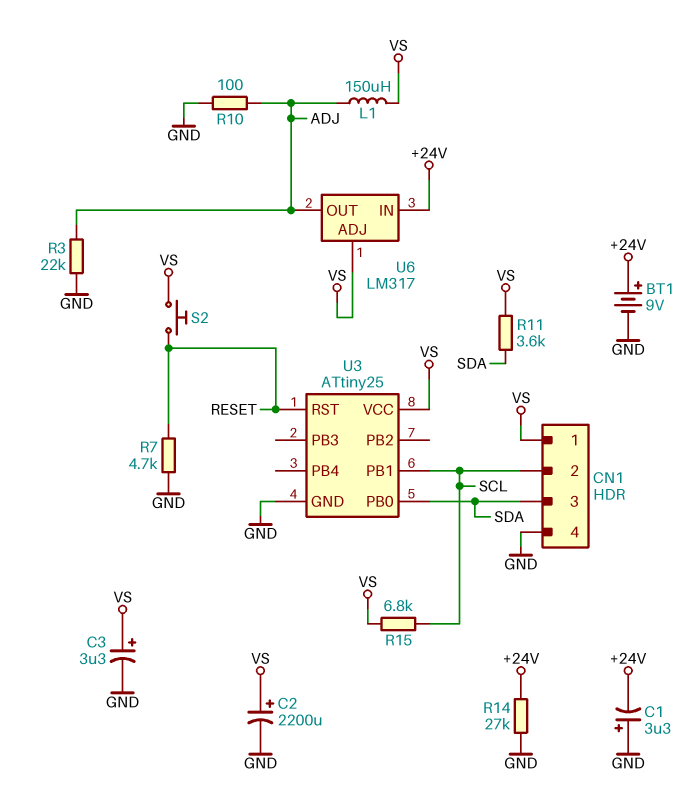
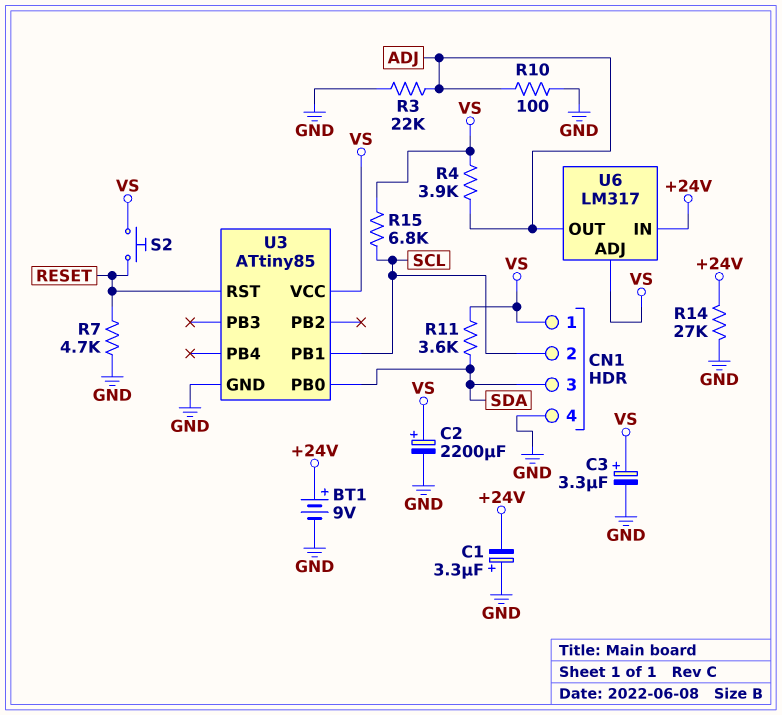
L1: 150uH (ADJ, VS) -> none
R4: none -> 3.9k (ADJ, VS)
U3: ATtiny25 -> ATtiny85

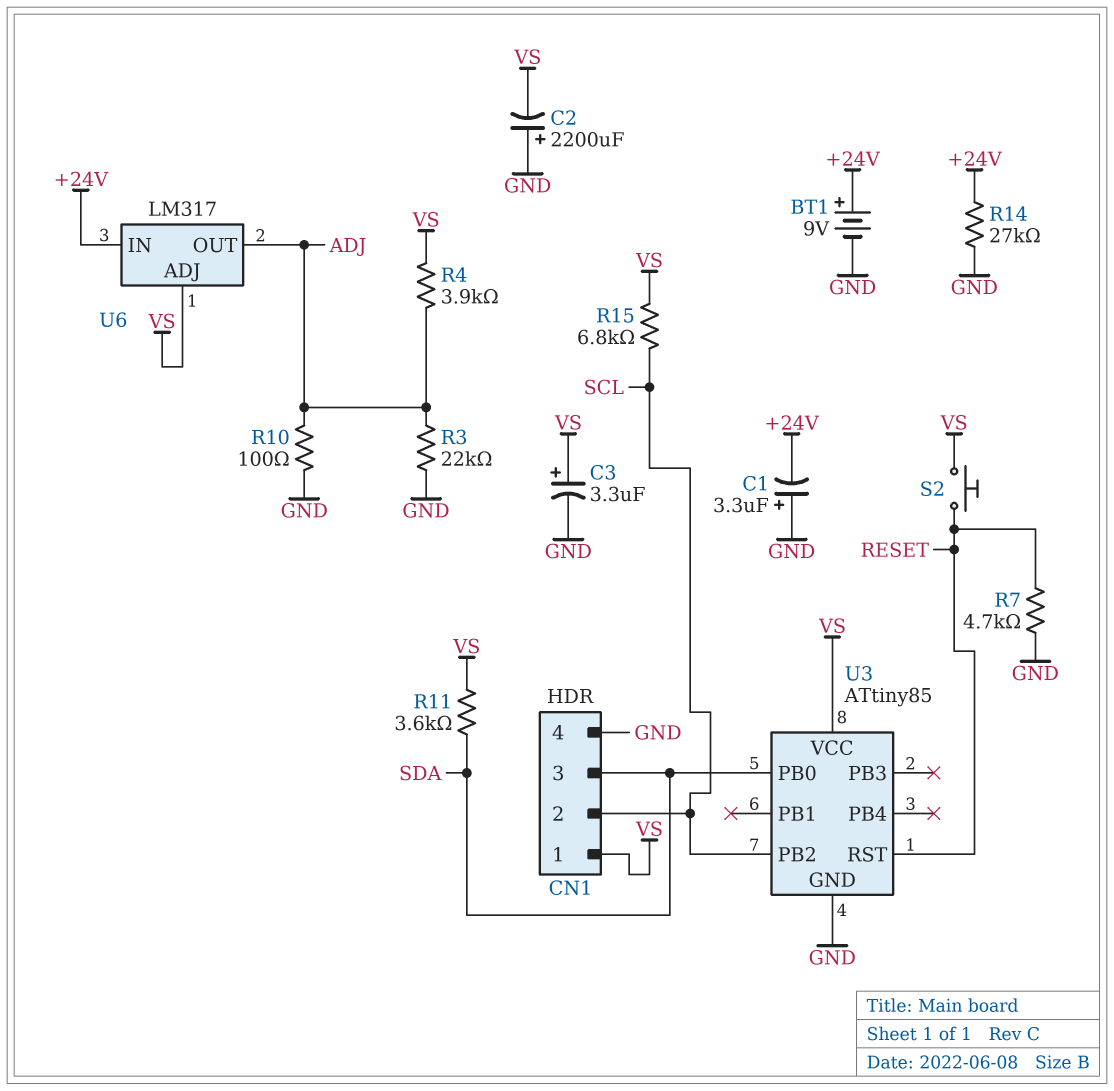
C2: 2200uF (plus VS, minus GND) -> 2200uF (plus GND, minus VS)
U3 pin PB1: SCL -> none
U3 pin PB2: none -> SCL

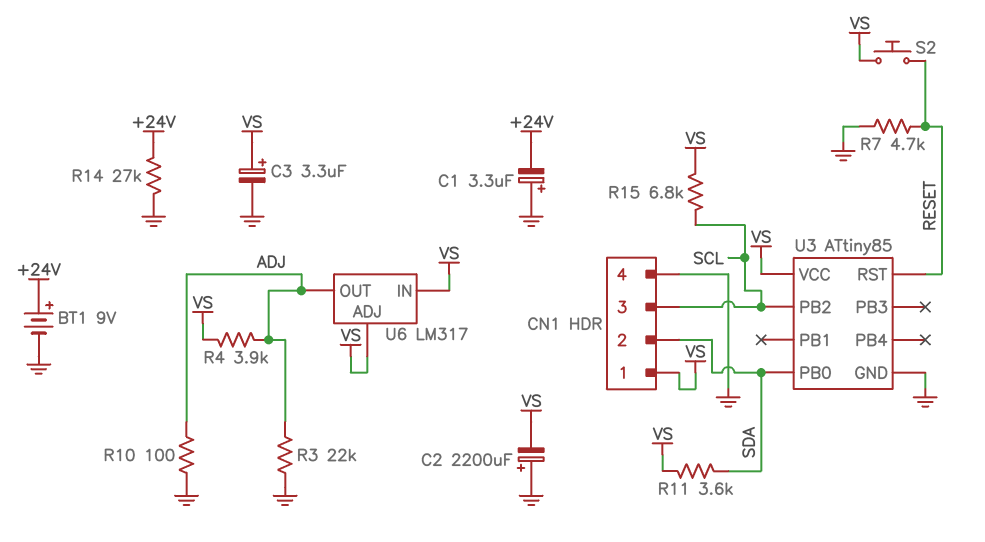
CN1 pin 2: SCL -> SDA
CN1 pin 3: SDA -> SCL
U6 pin IN: +24V -> VS

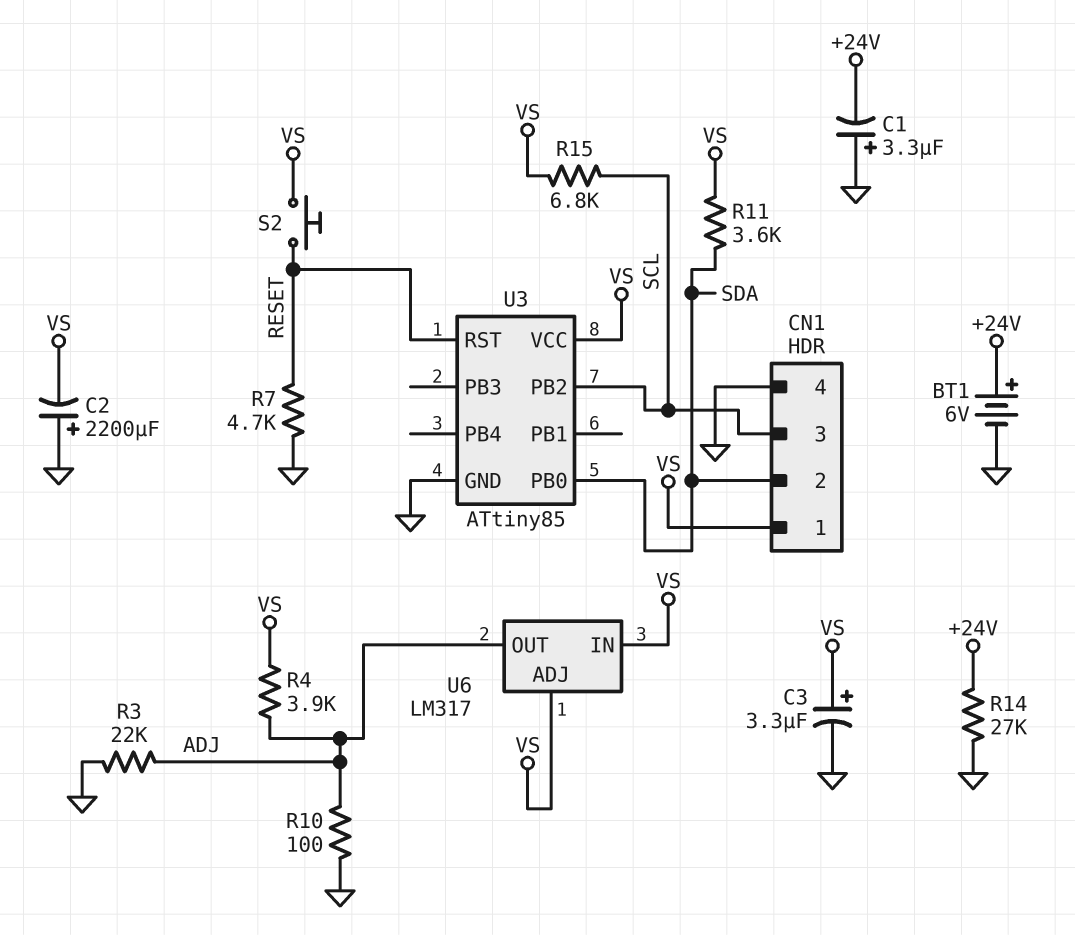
BT1: 9V (plus +24V, minus GND) -> 6V (plus +24V, minus GND)

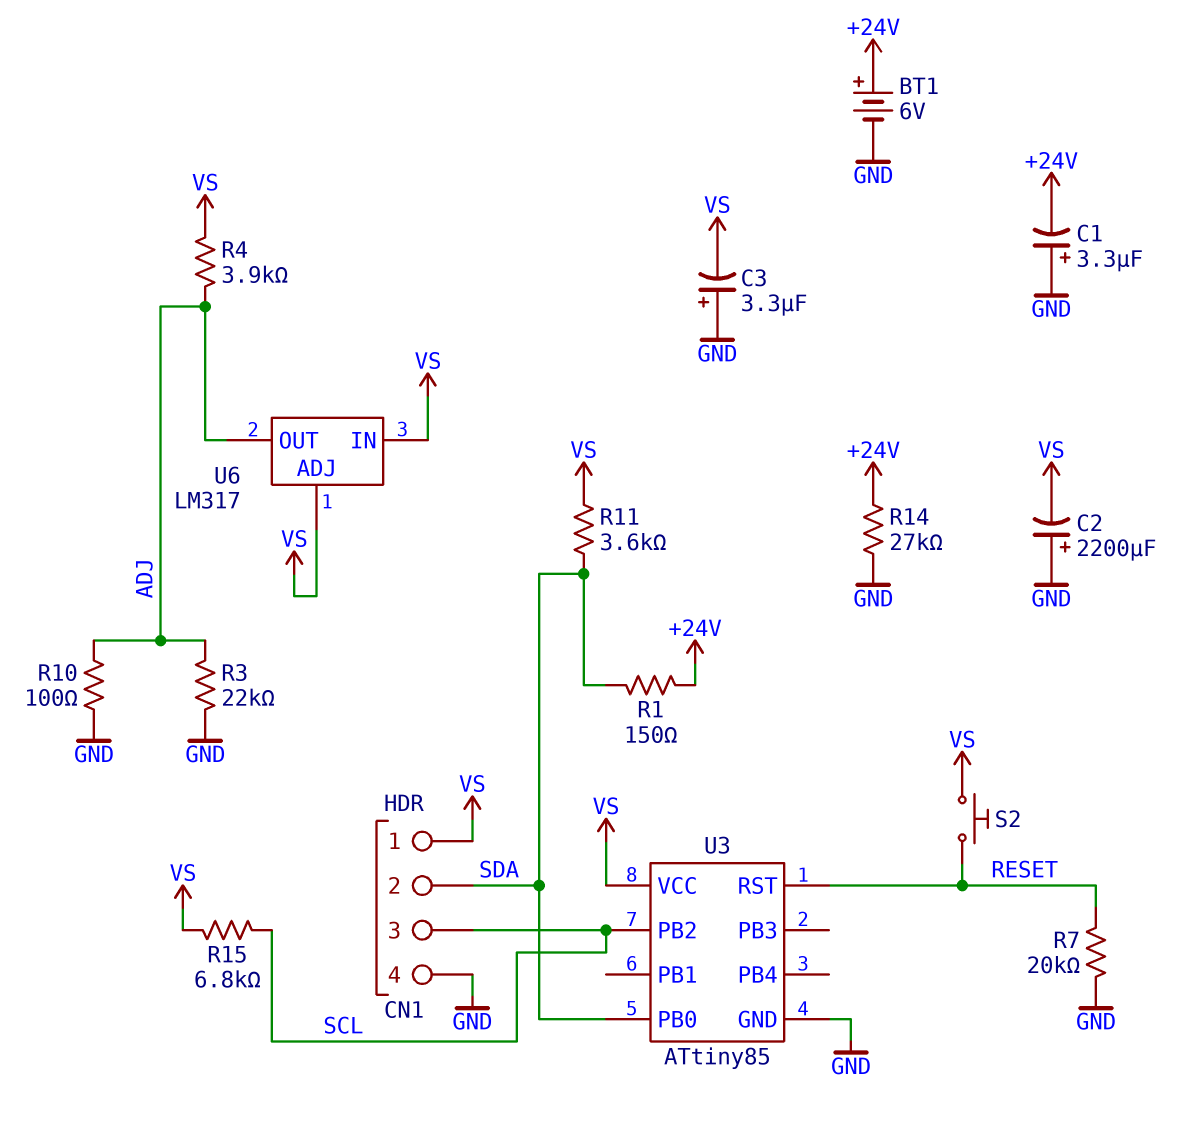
C3: 3.3uF (plus VS, minus GND) -> 3.3uF (plus GND, minus VS)
R1: none -> 150 (+24V, SDA)
R7: 4.7k (GND, RESET) -> 20k (GND, RESET)

